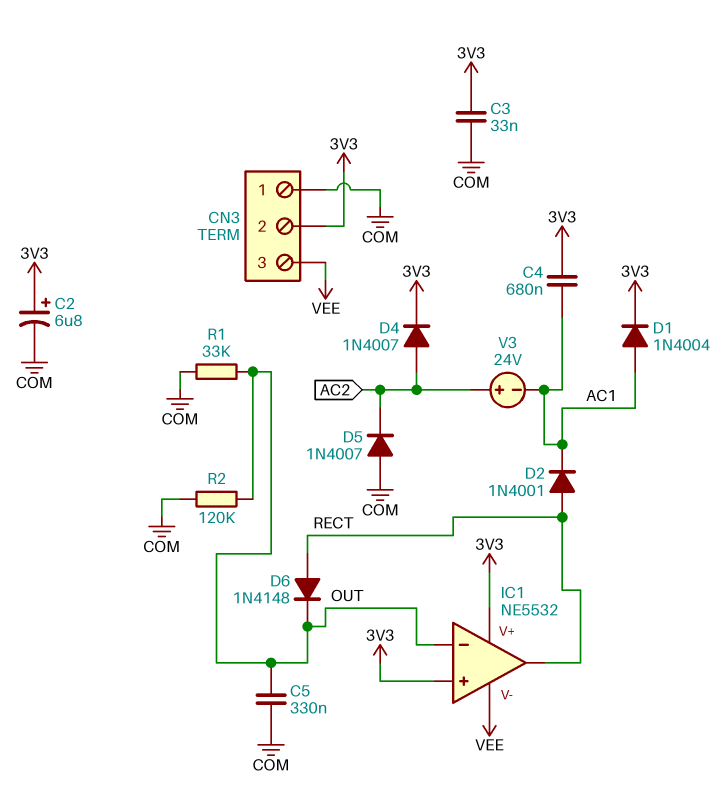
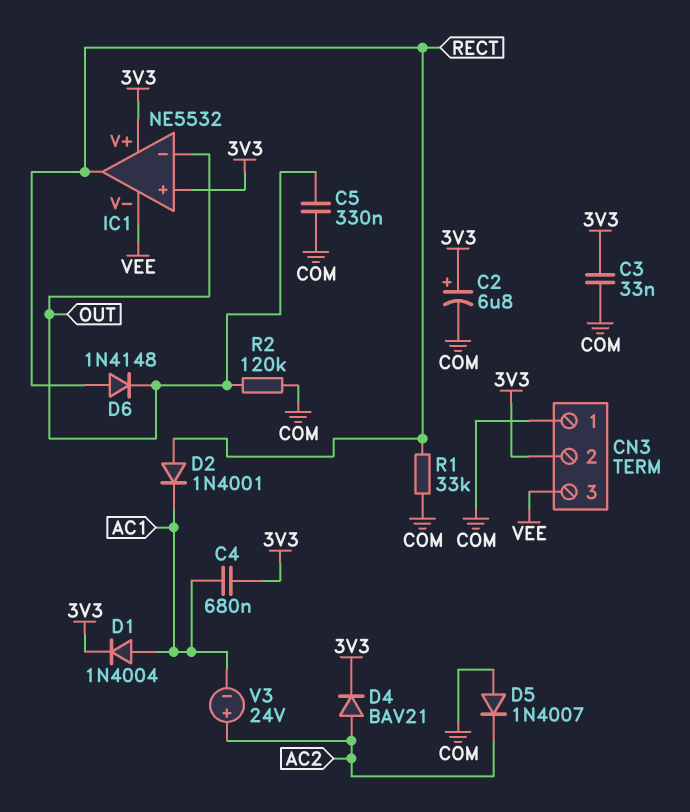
D4: diode 1N4007 (A AC2, K 3V3) -> diode BAV21 (A AC2, K 3V3)
R1: 33k (COM, OUT) -> 33k (COM, RECT)

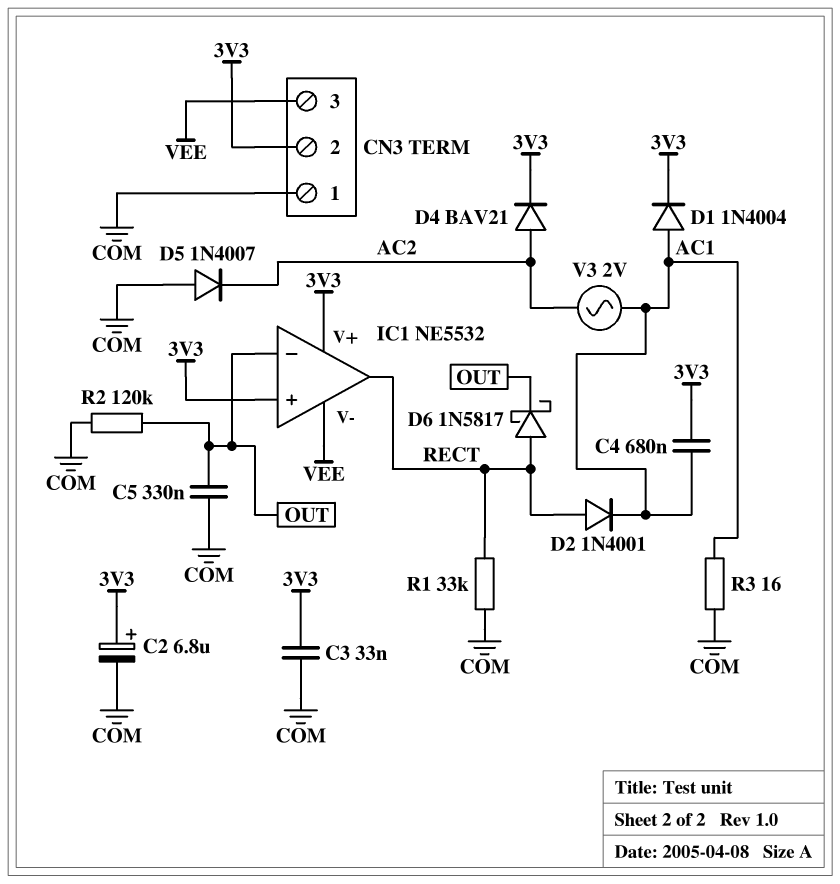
D6: diode 1N4148 (A RECT, K OUT) -> schottky 1N5817 (A RECT, K OUT)
R3: none -> 16 (AC1, COM)
V3: 24V (plus AC2, minus AC1) -> AC 2V (AC1, AC2)

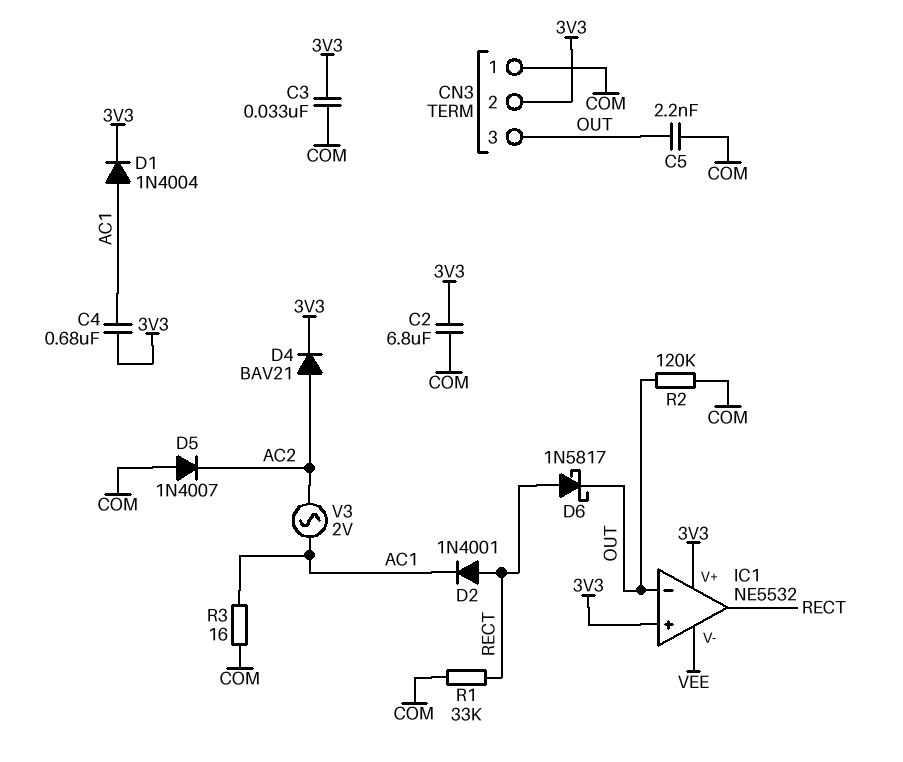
C2: 6.8uF (plus 3V3, minus COM) -> 6.8uF (3V3, COM)
C5: 330nF (COM, OUT) -> 2.2nF (COM, OUT)
CN3 pin 3: VEE -> OUT

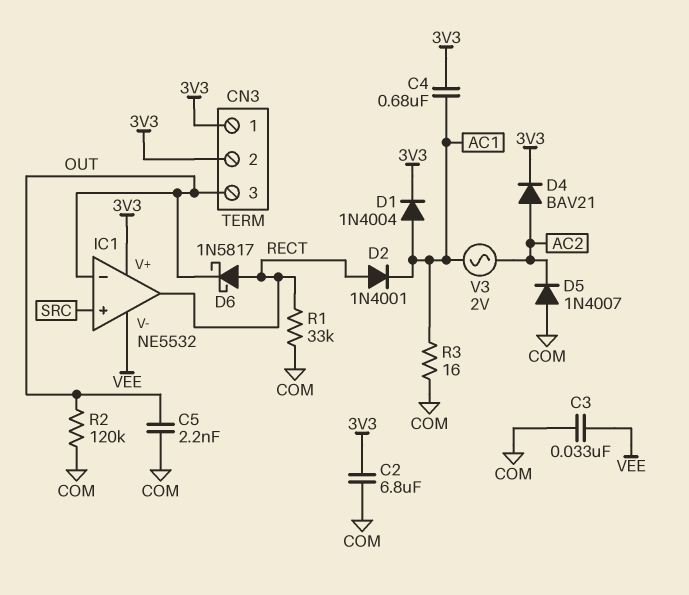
C3: 33nF (3V3, COM) -> 33nF (COM, VEE)
CN3 pin 1: COM -> 3V3
IC1 pin in+: 3V3 -> SRC

